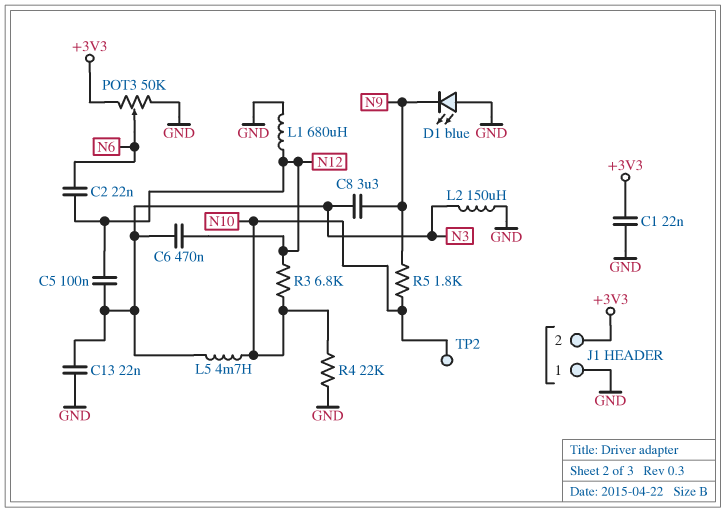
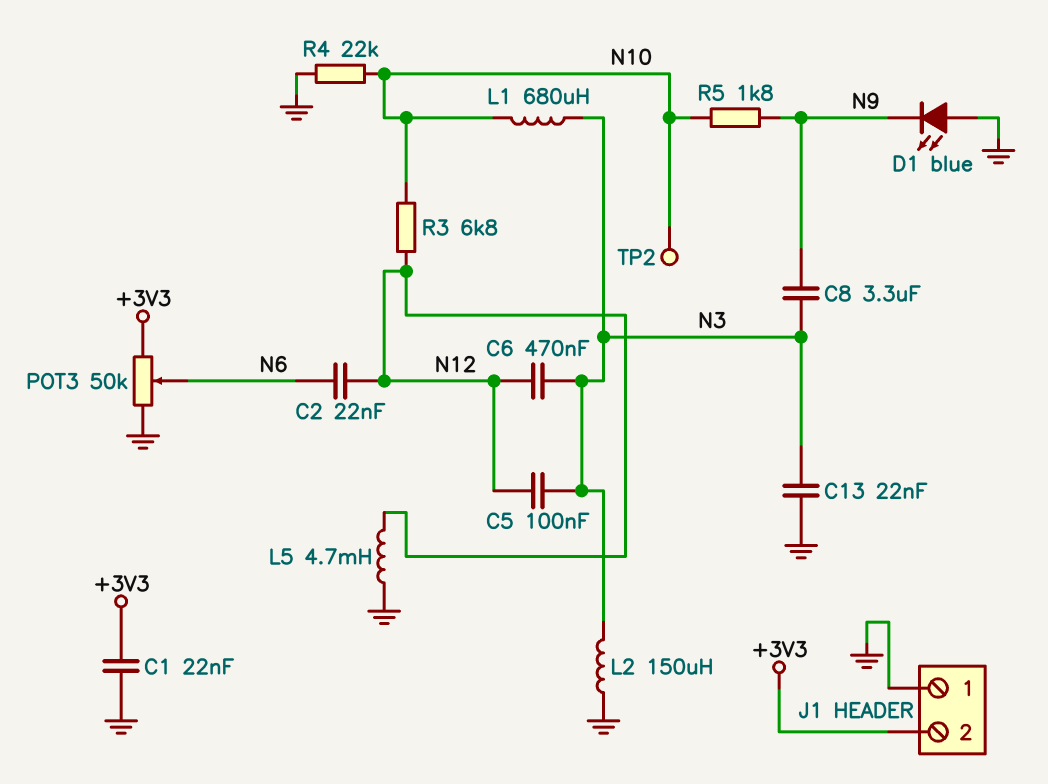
L1: 680uH (GND, N12) -> 680uH (N3, N10)
L5: 4.7mH (N3, N10) -> 4.7mH (GND, N12)

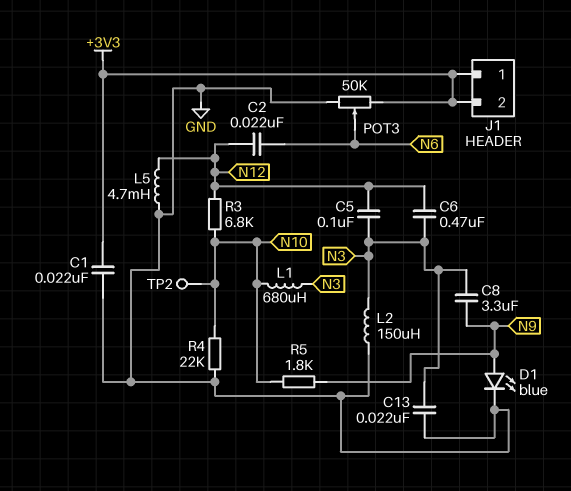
D1: LED blue (A GND, K N9) -> LED blue (A N9, K GND)
J1 pin 1: GND -> +3V3

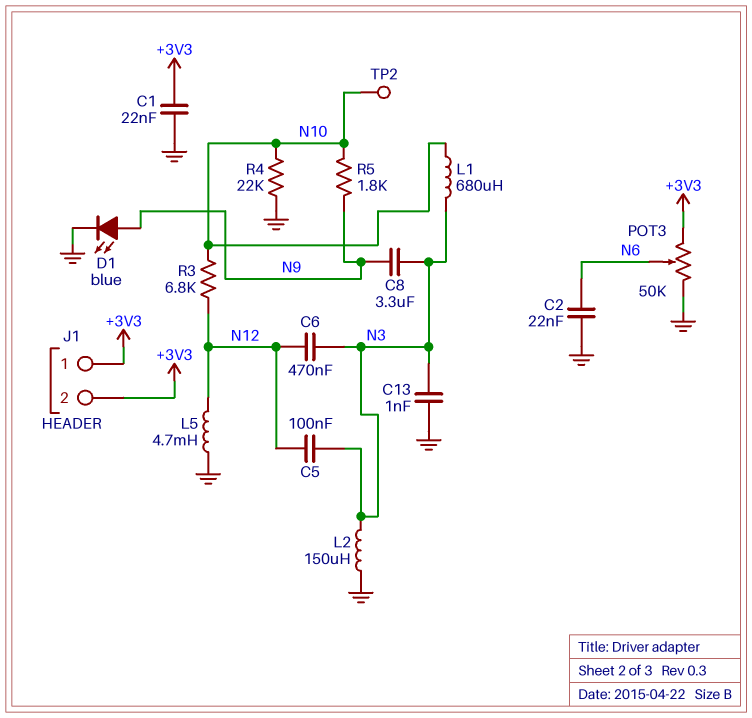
C2: 22nF (N6, N12) -> 22nF (GND, N6)
C13: 22nF (GND, N3) -> 1nF (GND, N3)

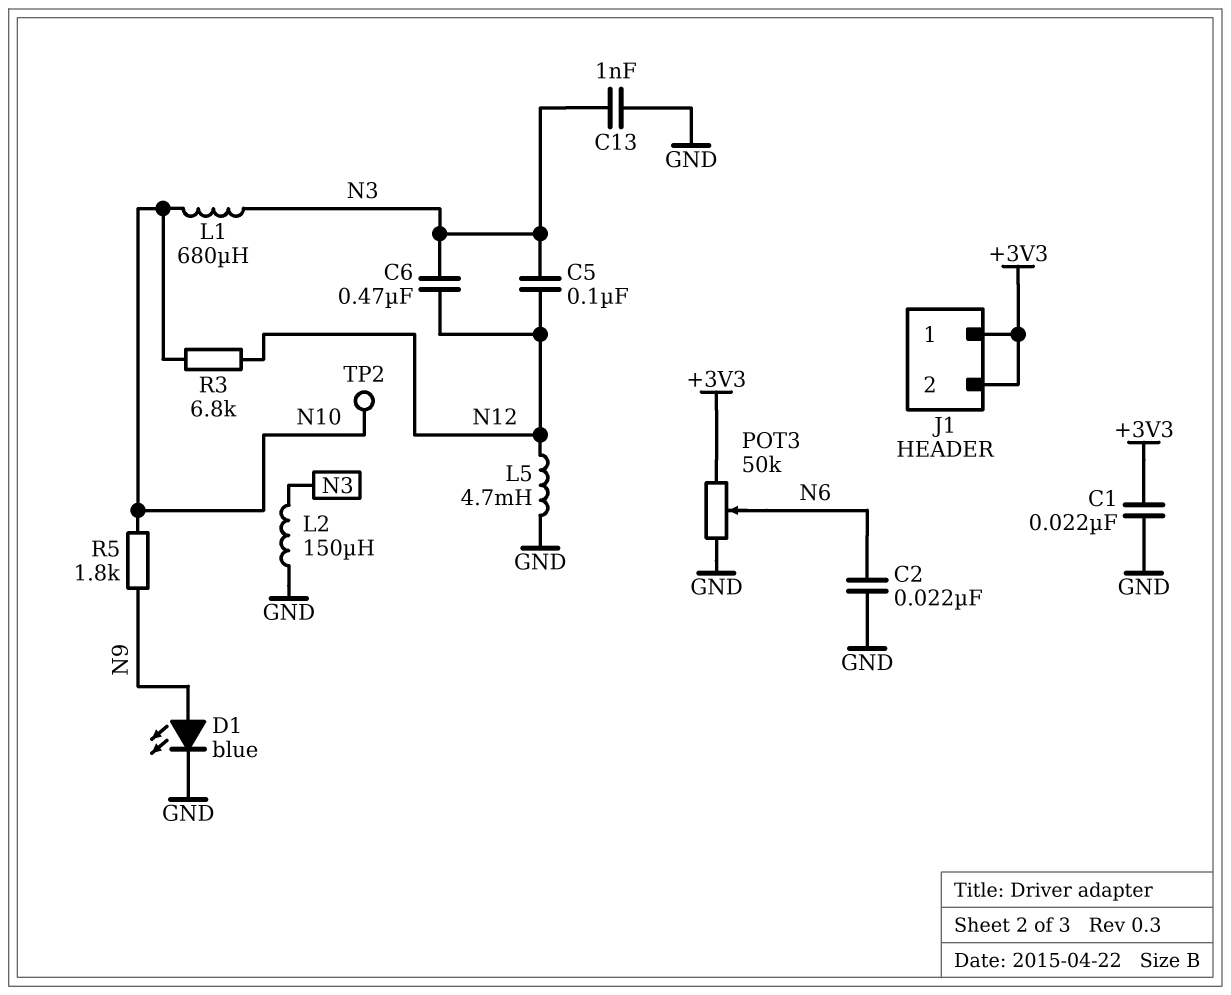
C8: 3.3uF (N3, N9) -> none
R4: 22k (GND, N10) -> none

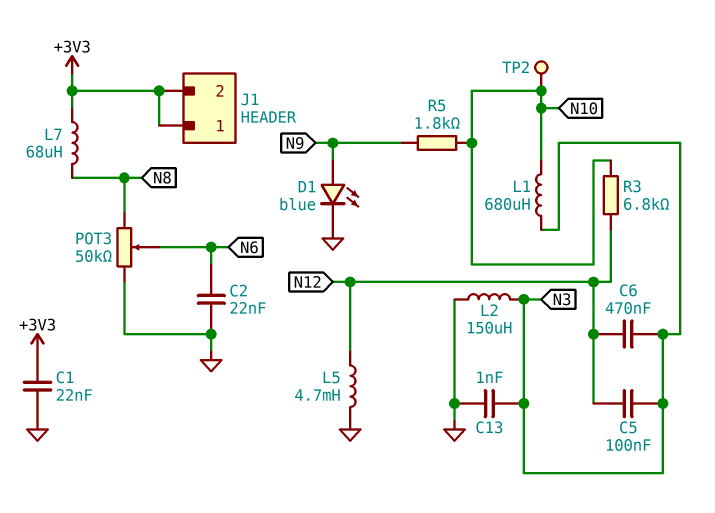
L7: none -> 68uH (+3V3, N8)
POT3: 50k (+3V3, GND, wiper N6) -> 50k (GND, N8, wiper N6)

